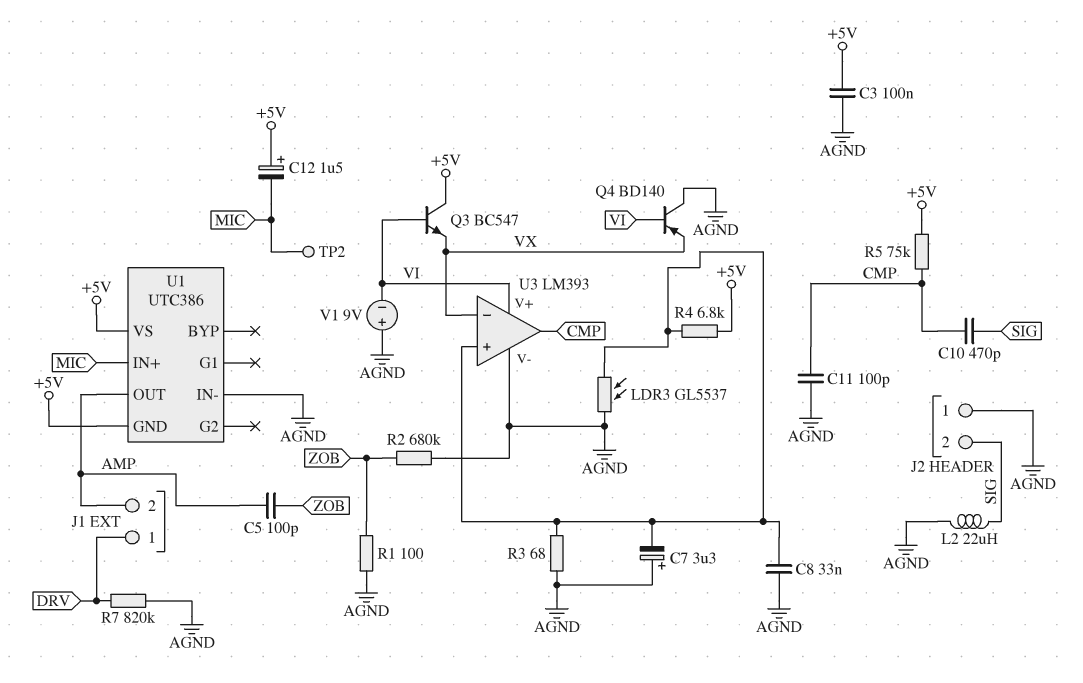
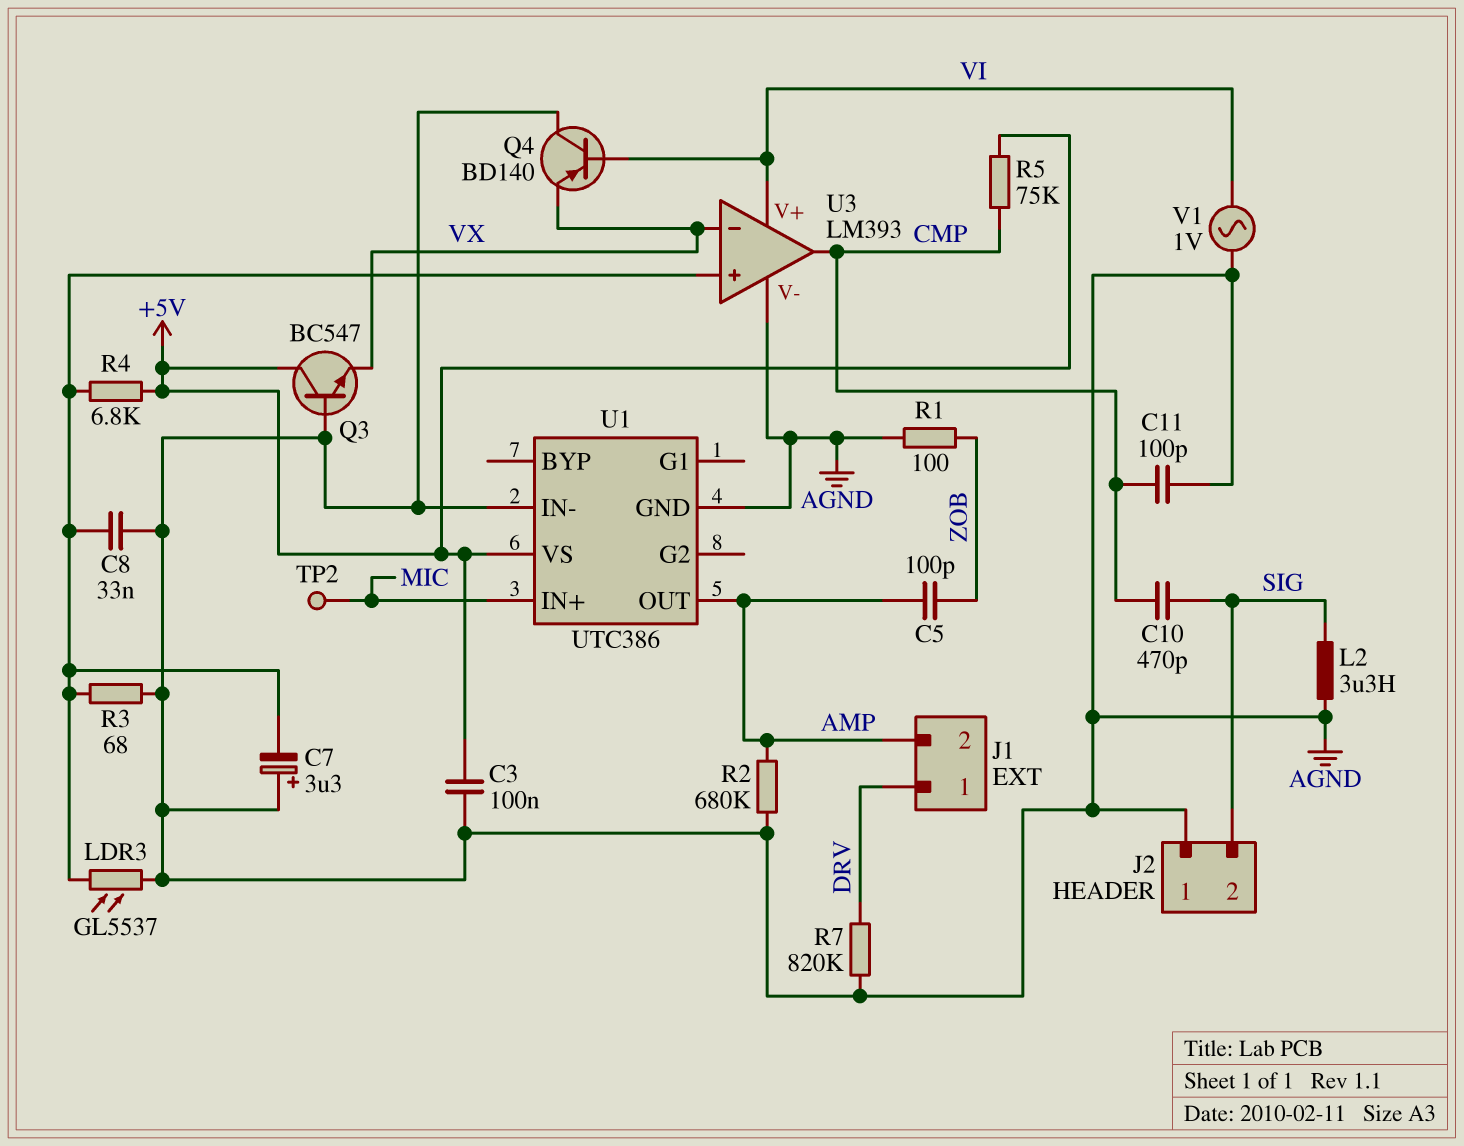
C12: 1.5uF (plus +5V, minus MIC) -> none
L2: 22uH (AGND, SIG) -> 3.3uH (AGND, SIG)
Q3: NPN BC547 (B VI, C +5V, E VX) -> NPN BC547 (B AGND, C +5V, E VX)
R2: 680k (AGND, ZOB) -> 680k (AGND, AMP)
U1 pin GND: +5V -> AGND
V1: 9V (plus AGND, minus VI) -> AC 1V (AGND, VI)

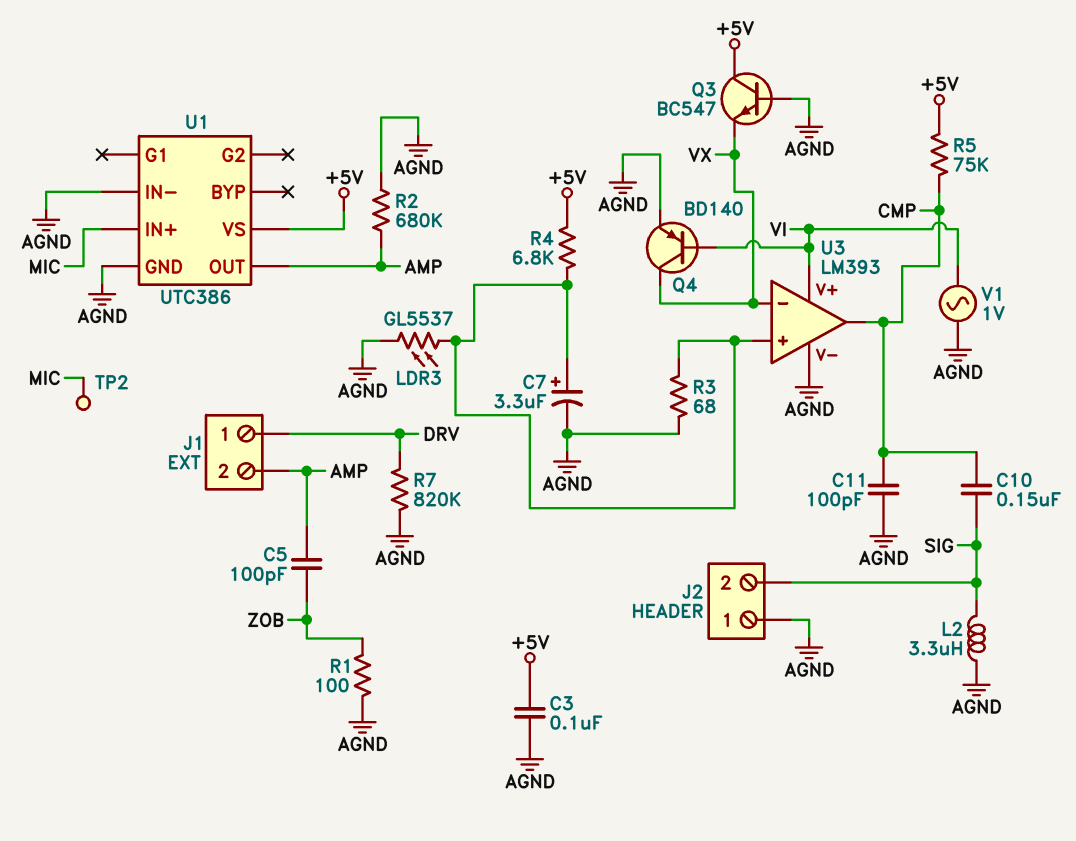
C7: 3.3uF (plus AGND, minus U3/in+) -> 3.3uF (plus U3/in+, minus AGND)
C8: 33nF (AGND, U3/in+) -> none
C10: 470pF (CMP, SIG) -> 150nF (CMP, SIG)
Q4: PNP BD140 (B VI, C AGND, E VX) -> PNP BD140 (B VI, C VX, E AGND)

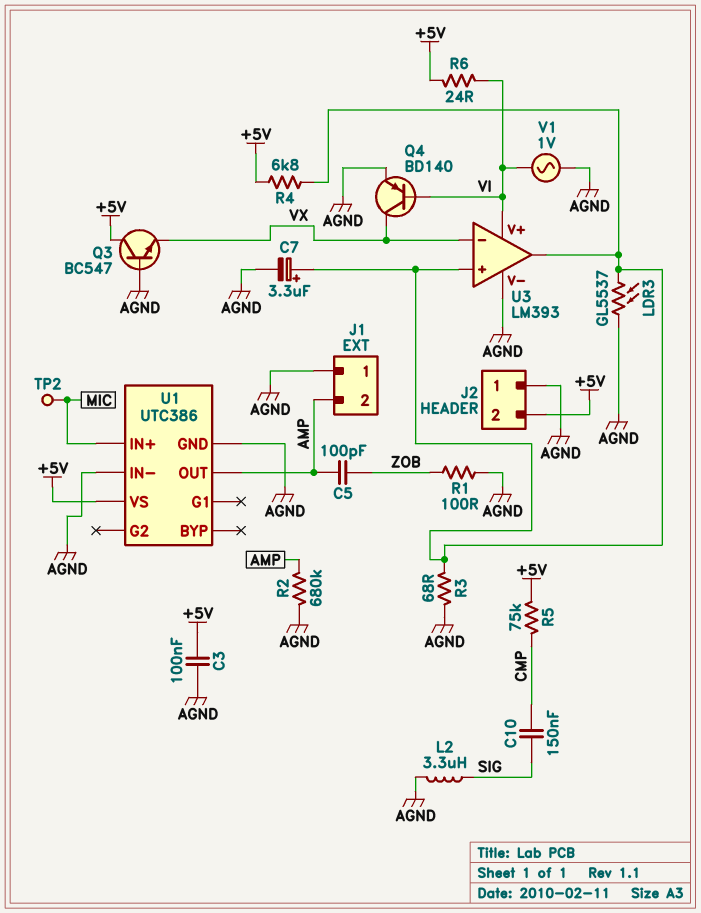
C11: 100pF (AGND, CMP) -> none
J1 pin 1: DRV -> AGND
J2 pin 2: SIG -> +5V
R6: none -> 24 (+5V, VI)
R7: 820k (AGND, DRV) -> none
U3 pin out: CMP -> U3/in+

